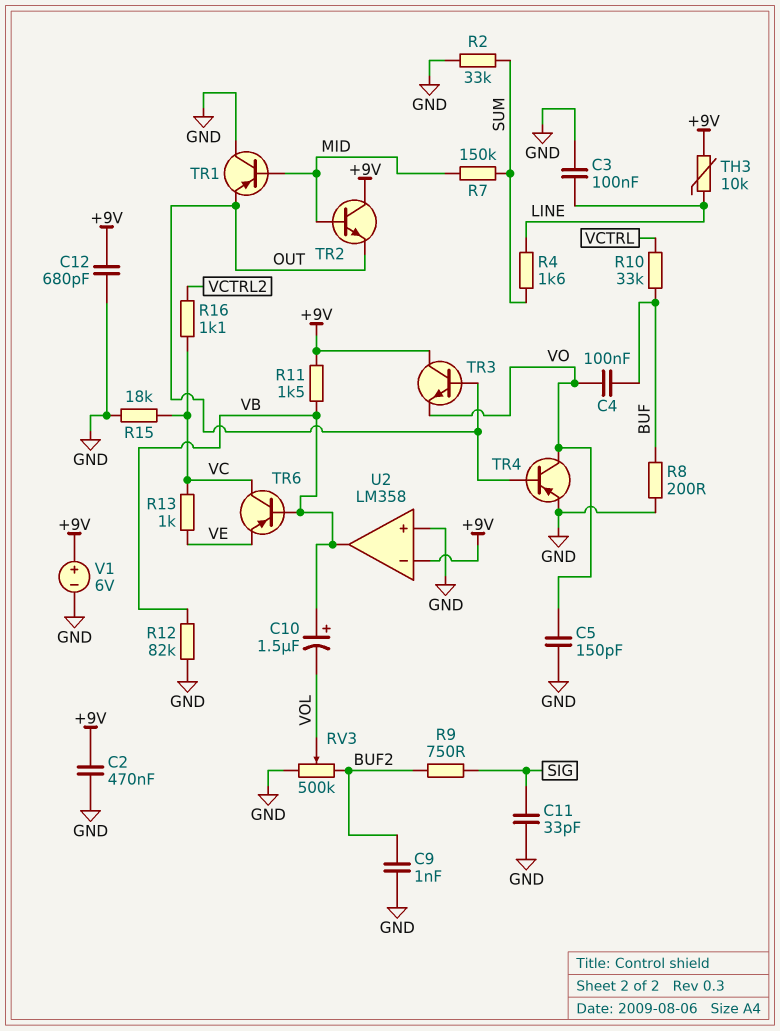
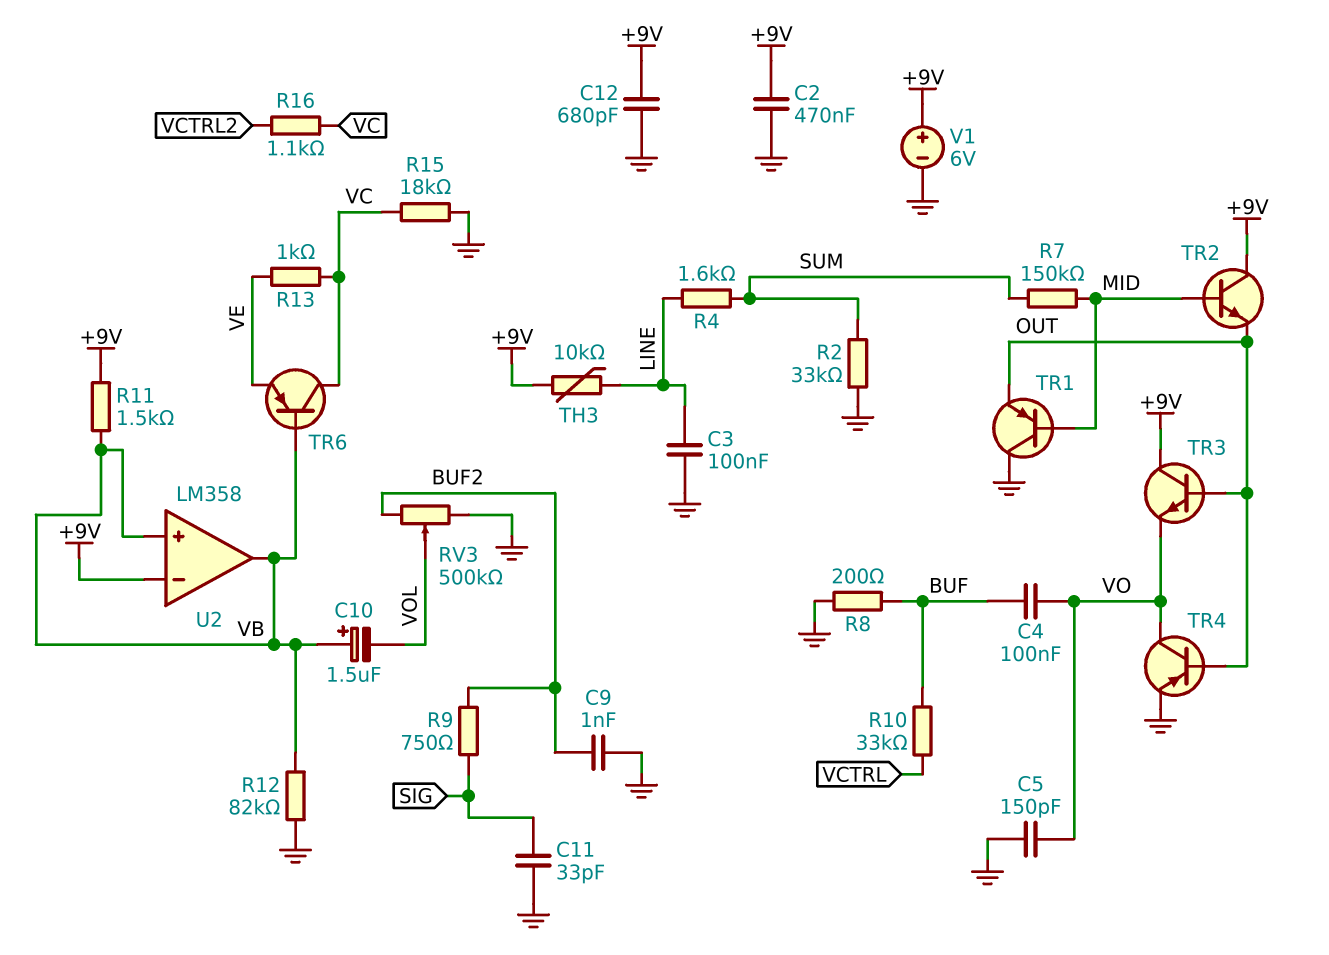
U2 pin in+: GND -> VB

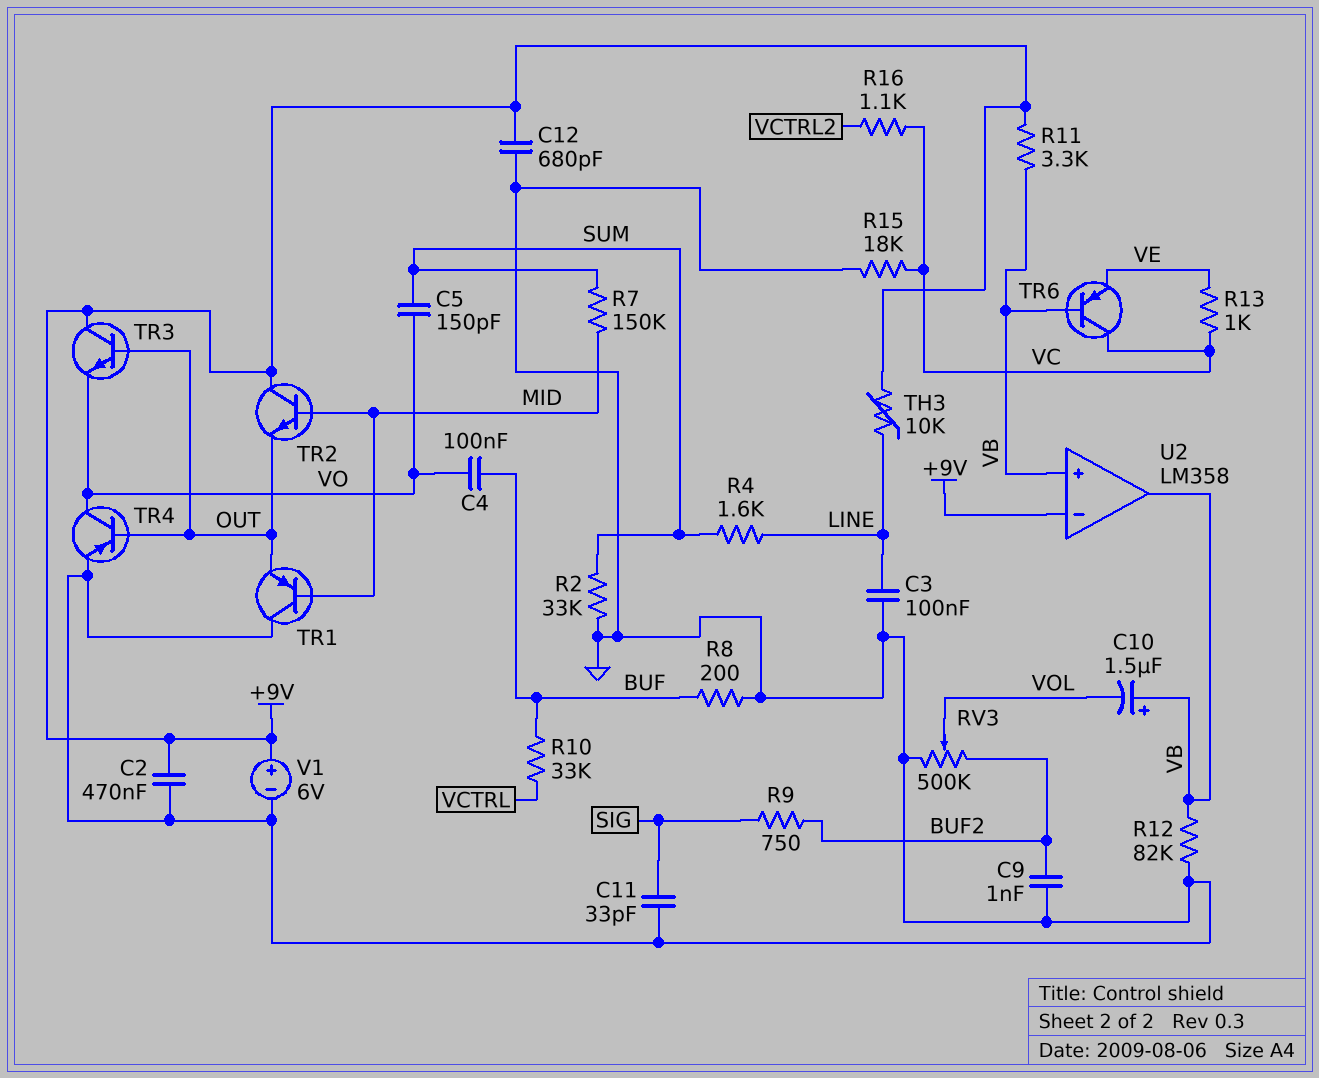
C5: 150pF (GND, VO) -> 150pF (SUM, VO)
R11: 1.5k (+9V, VB) -> 3.3k (+9V, VB)

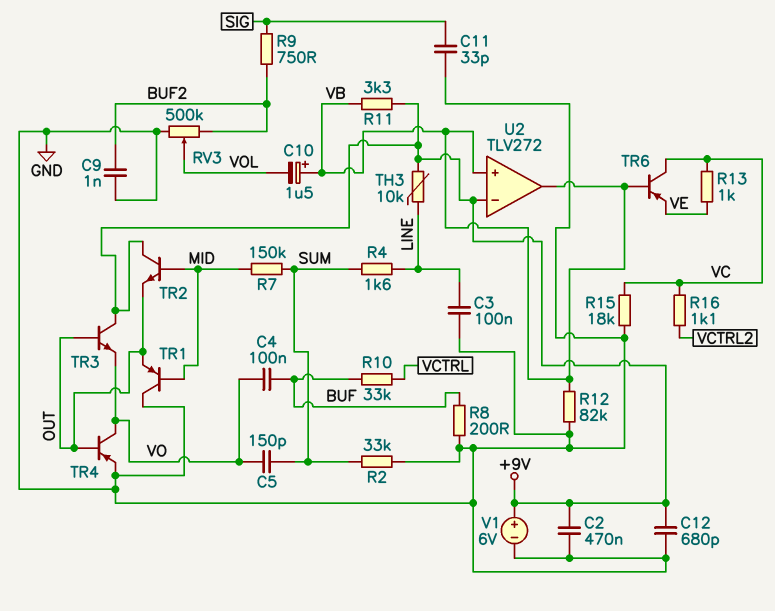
U2: LM358 -> TLV272

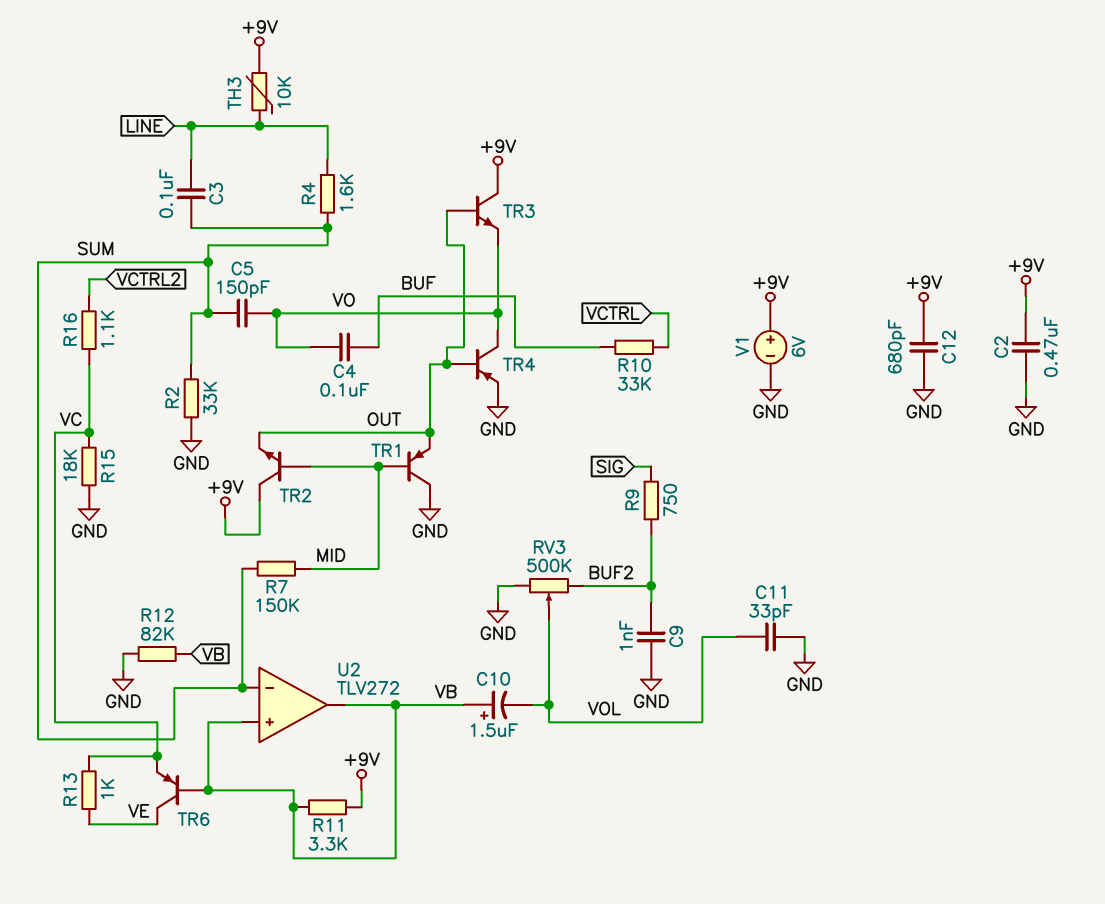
C3: 100nF (GND, LINE) -> 100nF (LINE, SUM)
C11: 33pF (GND, SIG) -> 33pF (GND, VOL)
R8: 200 (BUF, GND) -> none
TR6: PNP (B VB, C VC, E VE) -> PNP (B VB, C VE, E VC)
U2 pin in-: +9V -> SUM

